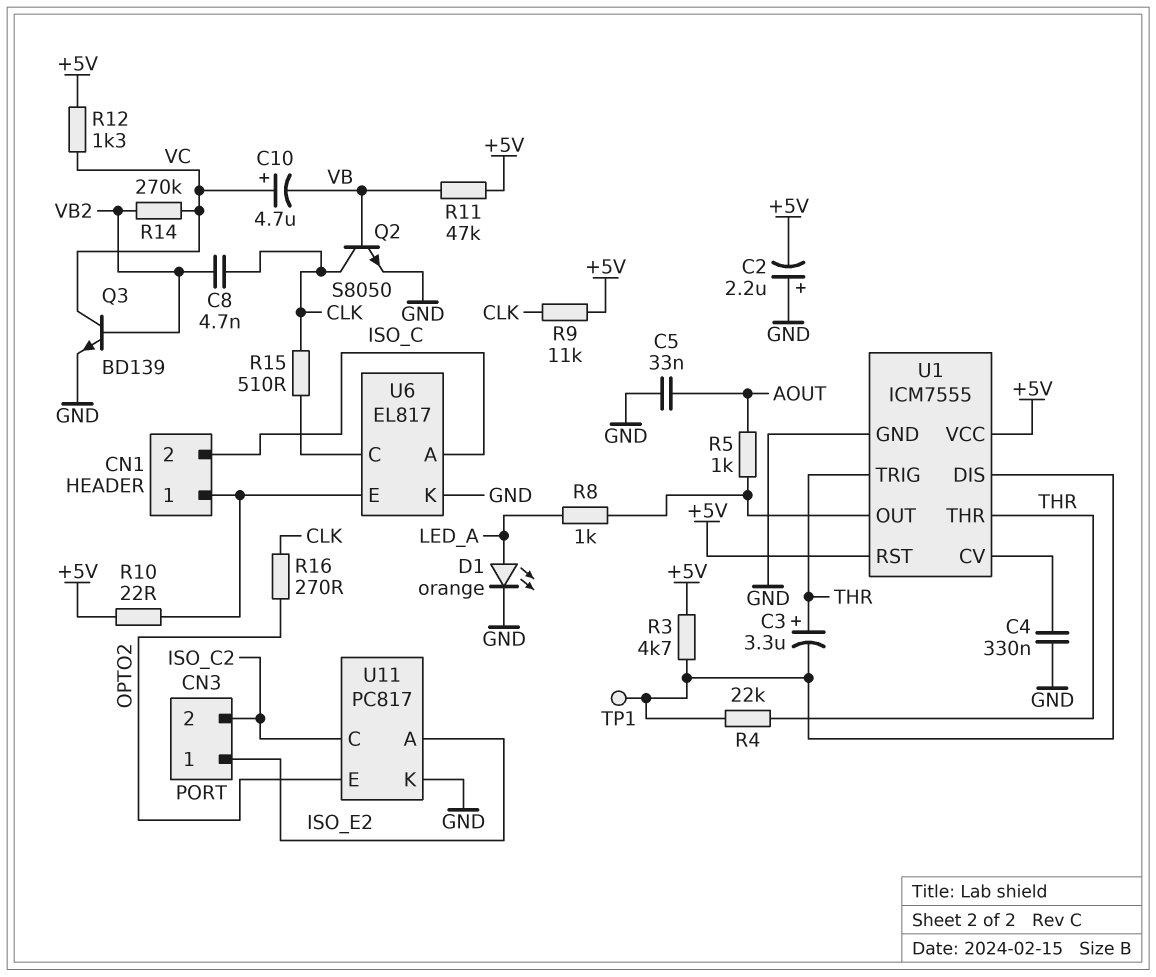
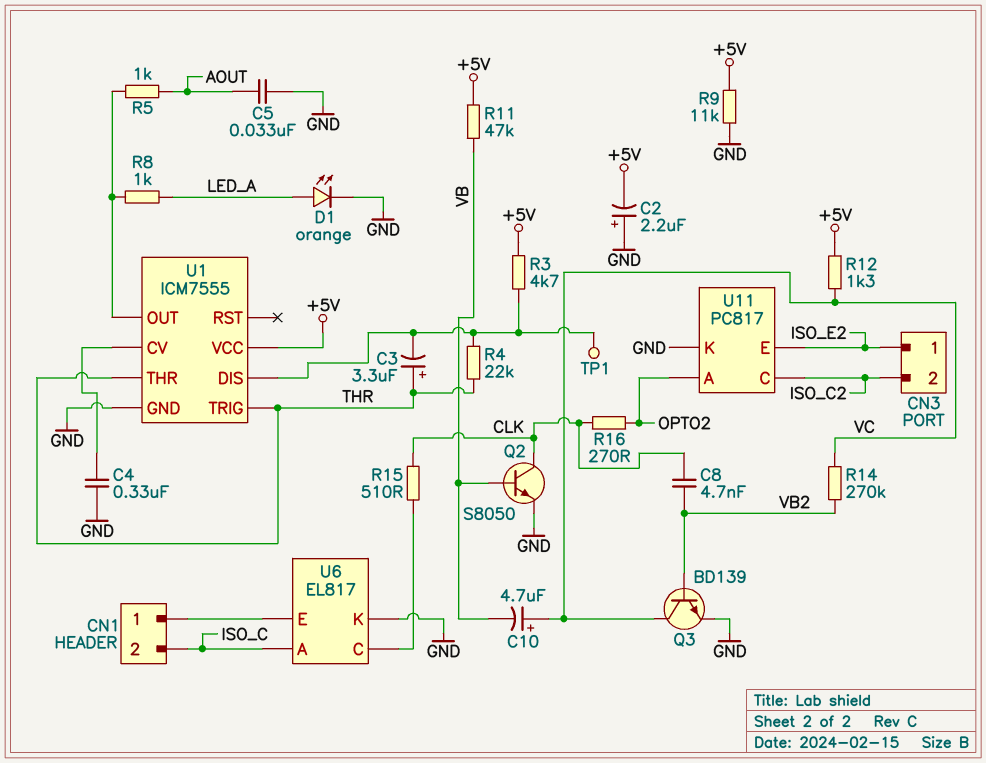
R9: 11k (+5V, CLK) -> 11k (+5V, GND)
R10: 22 (+5V, CN1/1) -> none
U1 pin RST: +5V -> none
U11 pin A: ISO_E2 -> OPTO2
U11 pin E: OPTO2 -> ISO_E2

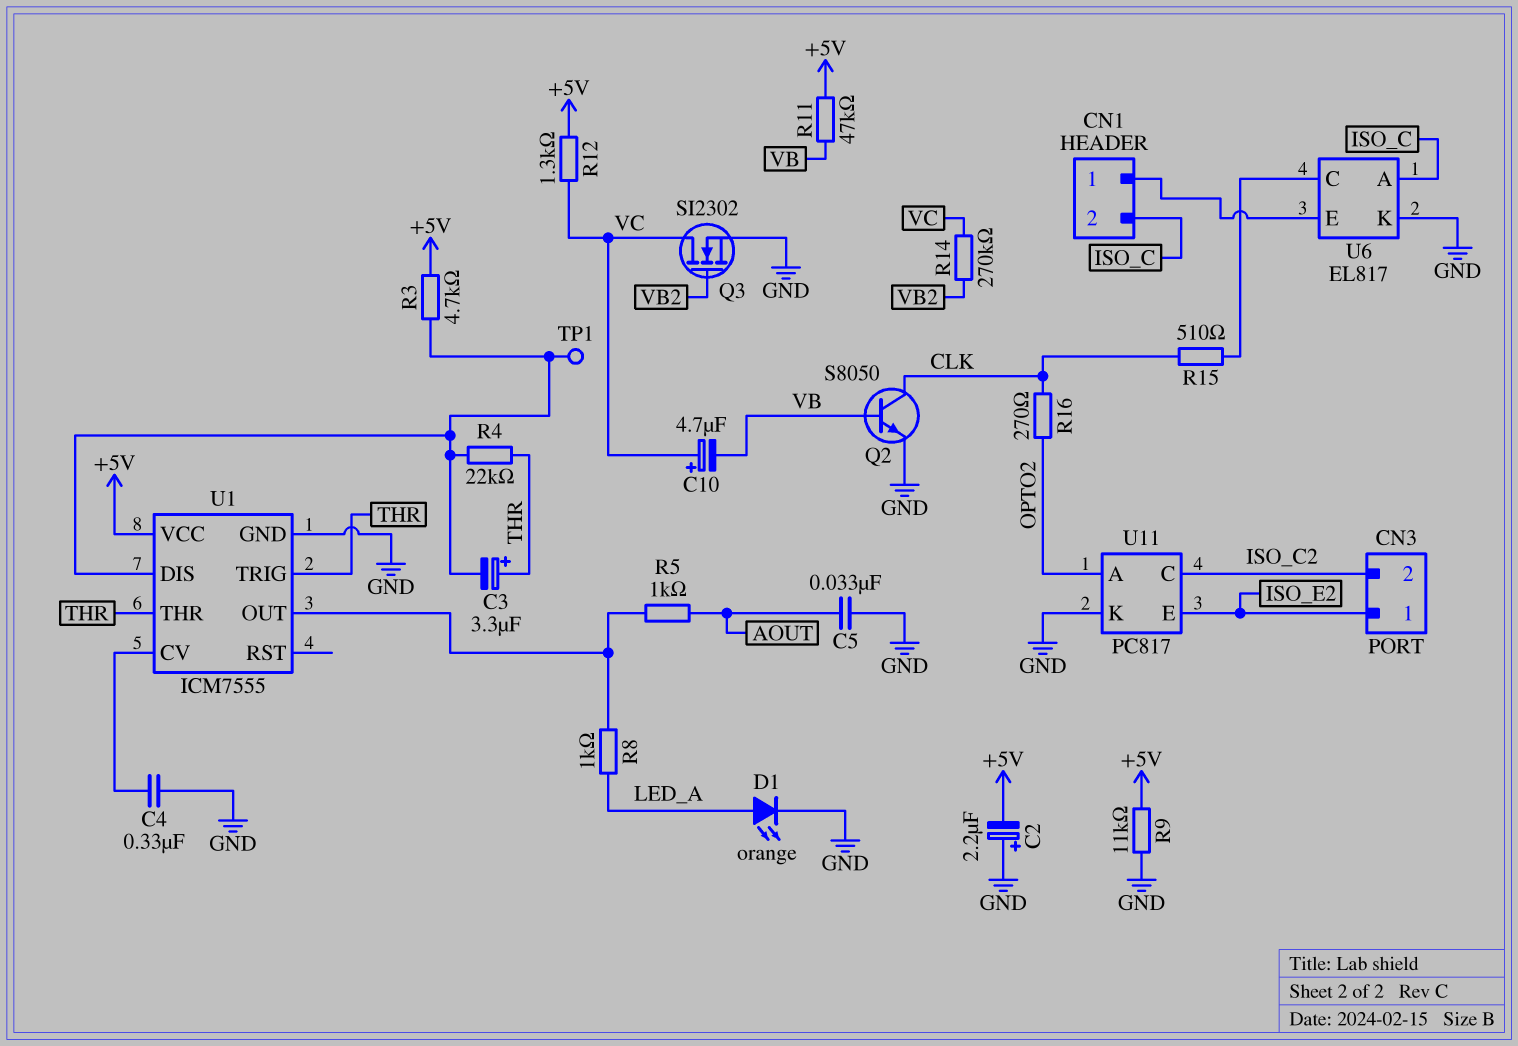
C8: 4.7nF (CLK, VB2) -> none
Q3: NPN BD139 (B VB2, C VC, E GND) -> NMOS SI2302 (G VB2, D VC, S GND)

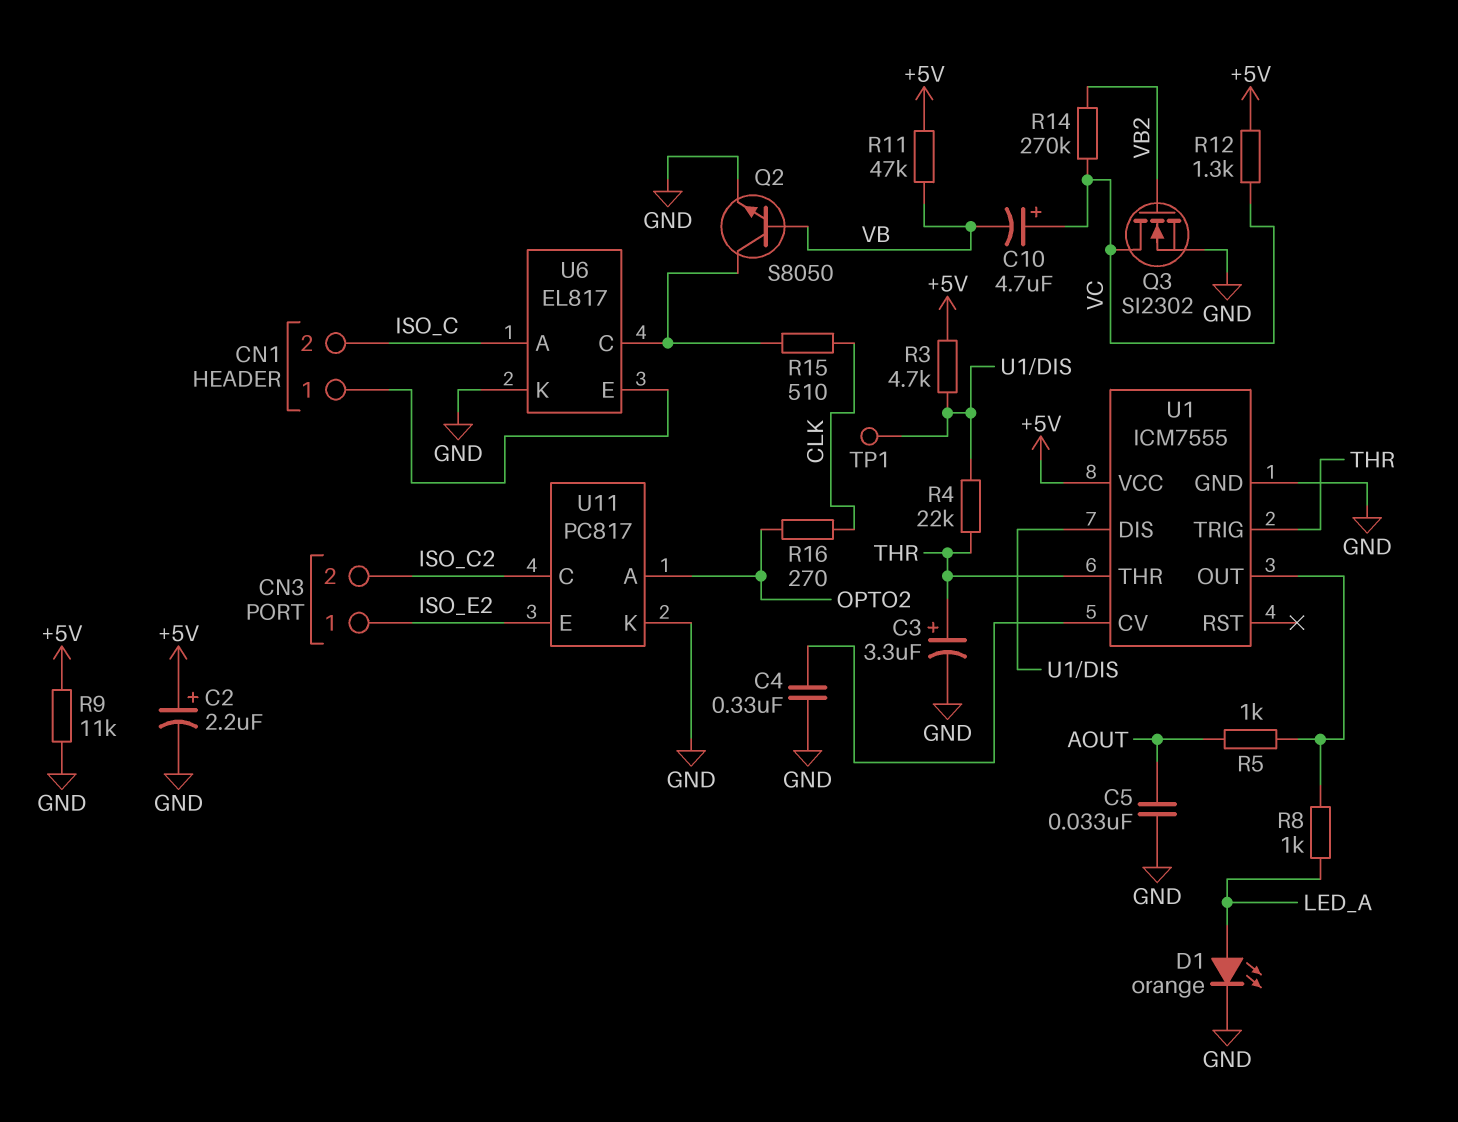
C2: 2.2uF (plus GND, minus +5V) -> 2.2uF (plus +5V, minus GND)
C3: 3.3uF (plus THR, minus U1/DIS) -> 3.3uF (plus THR, minus GND)
Q2: NPN S8050 (B VB, C CLK, E GND) -> NPN S8050 (B VB, C U6/C, E GND)

